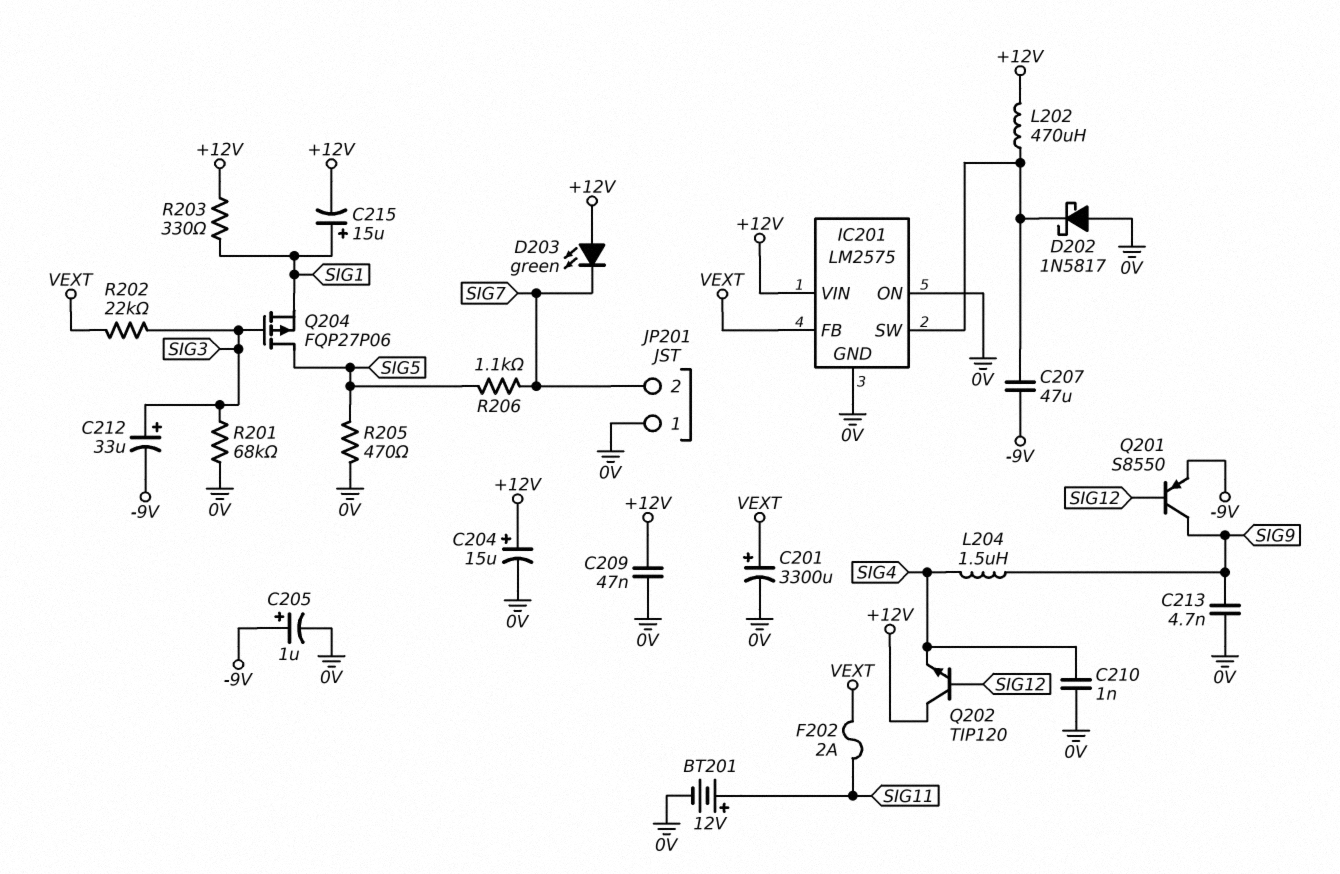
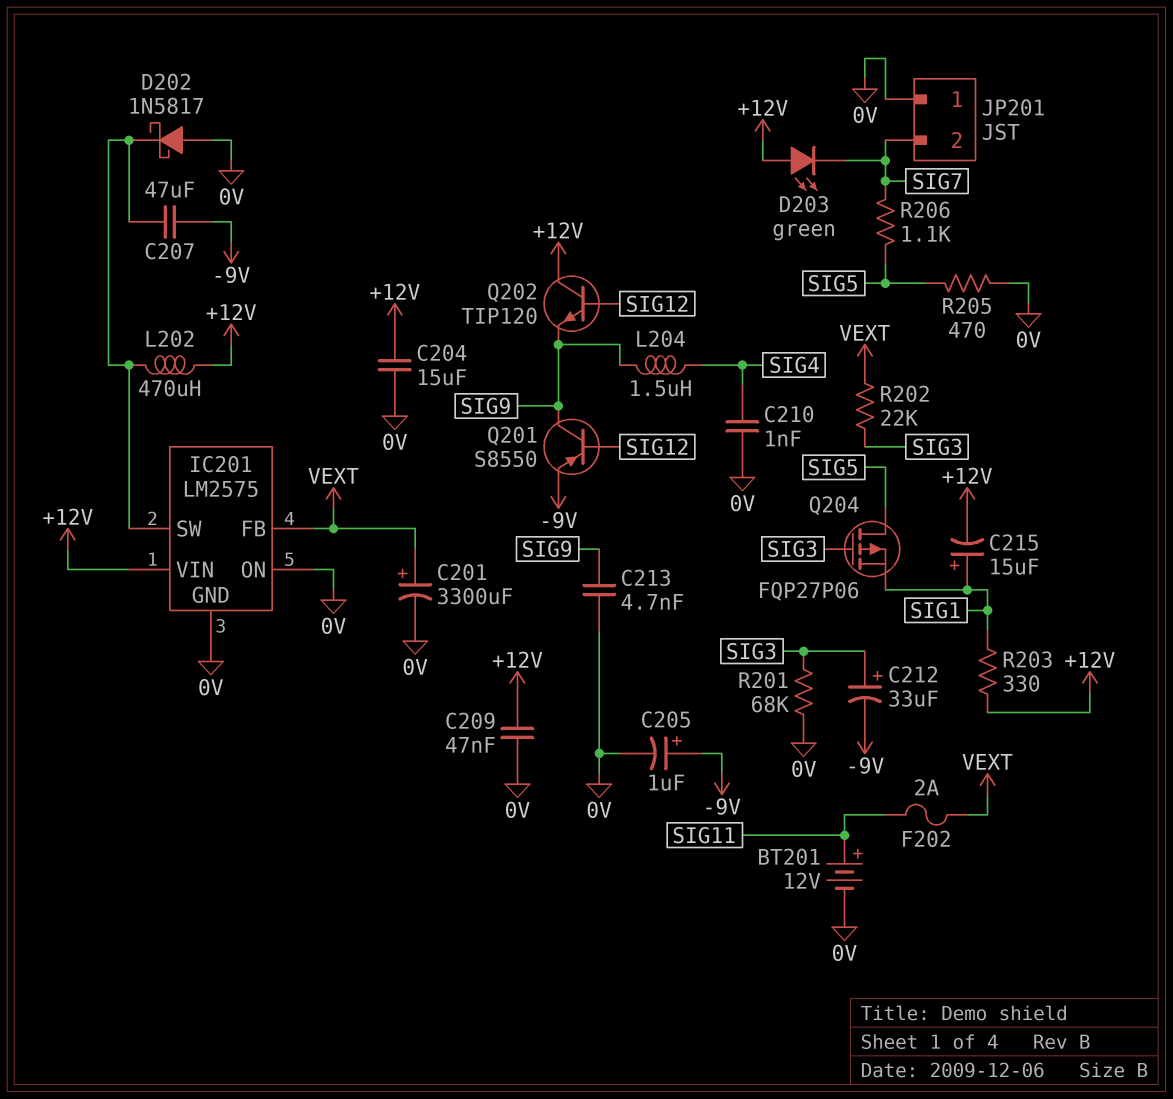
C204: 15uF (plus +12V, minus 0V) -> 15uF (+12V, 0V)
Q202: NPN TIP120 (B SIG12, C +12V, E SIG4) -> NPN TIP120 (B SIG12, C +12V, E SIG9)

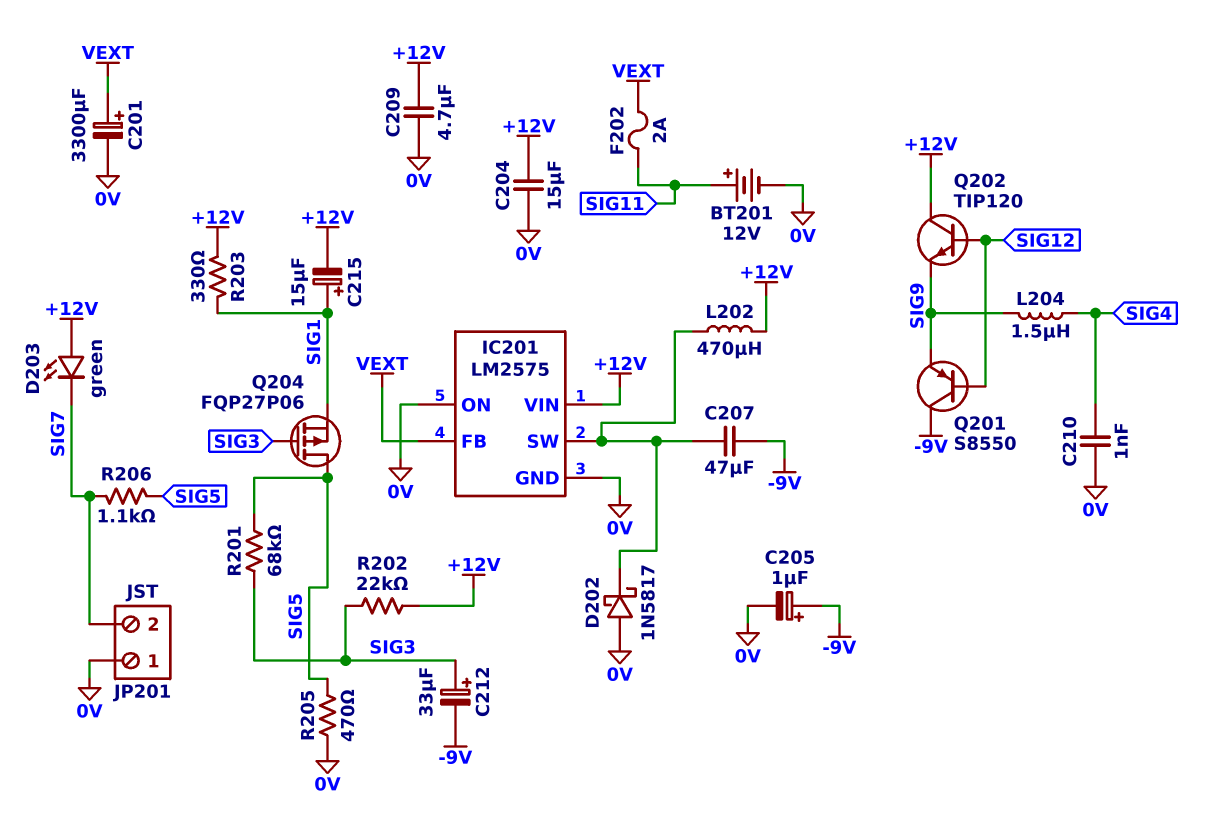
C209: 47nF (+12V, 0V) -> 4.7uF (+12V, 0V)
C213: 4.7nF (0V, SIG9) -> none
Q201: PNP S8550 (B SIG12, C SIG9, E -9V) -> PNP S8550 (B SIG12, C -9V, E SIG9)
R201: 68k (0V, SIG3) -> 68k (SIG3, SIG5)
R202: 22k (SIG3, VEXT) -> 22k (+12V, SIG3)

